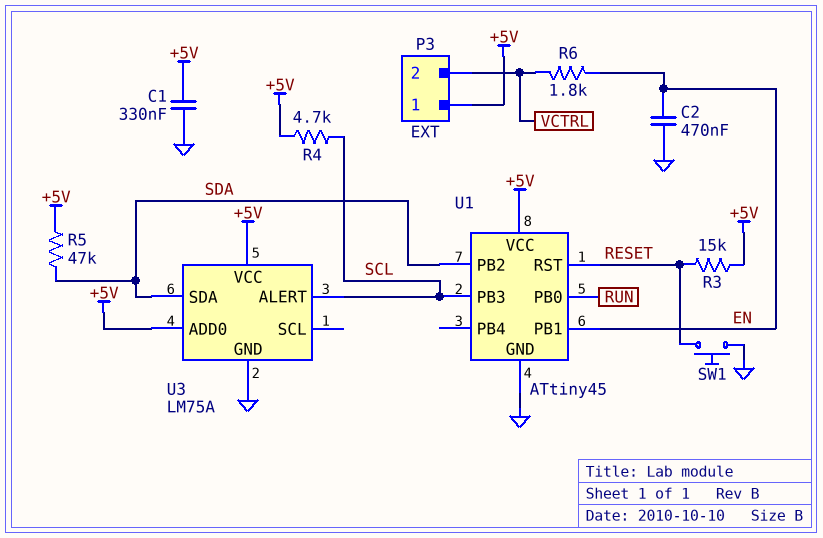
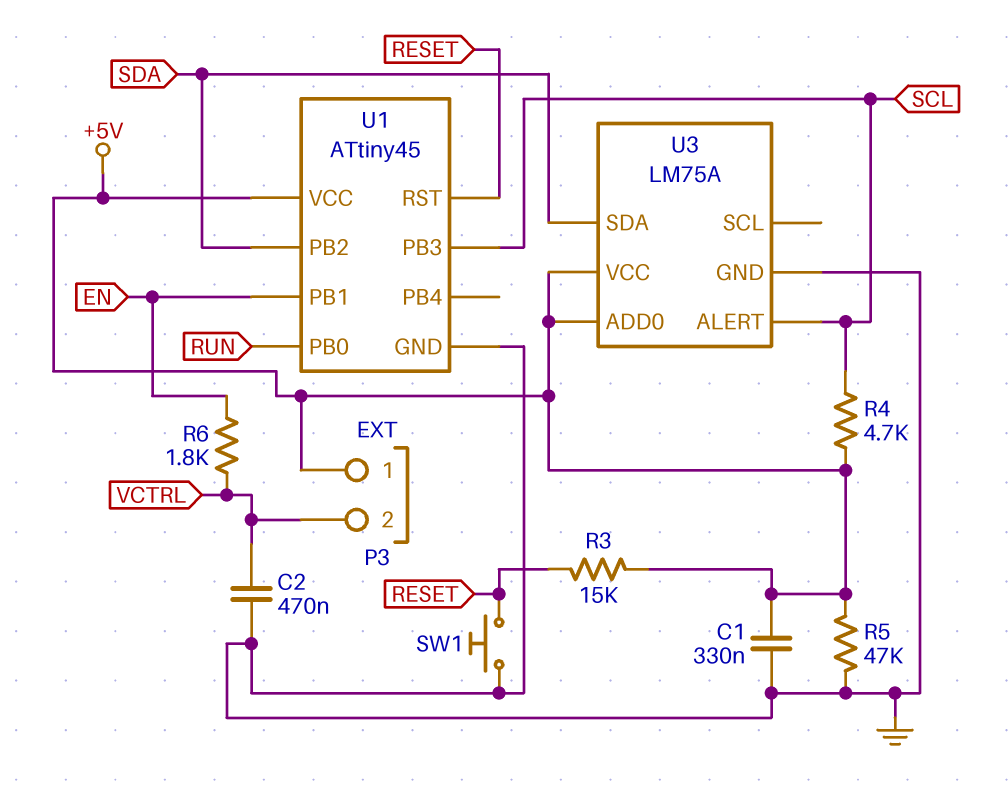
C2: 470nF (EN, GND) -> 470nF (GND, VCTRL)
R5: 47k (+5V, SDA) -> 47k (+5V, GND)

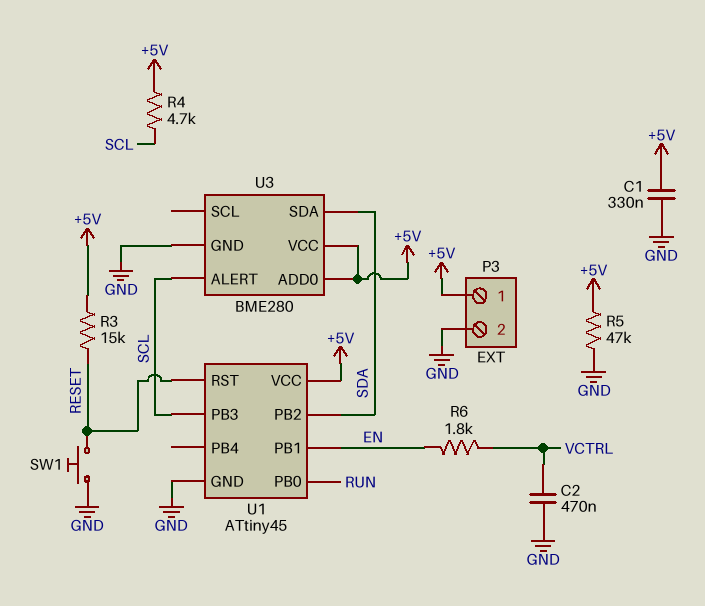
P3 pin 2: VCTRL -> GND
U3: LM75A -> BME280

